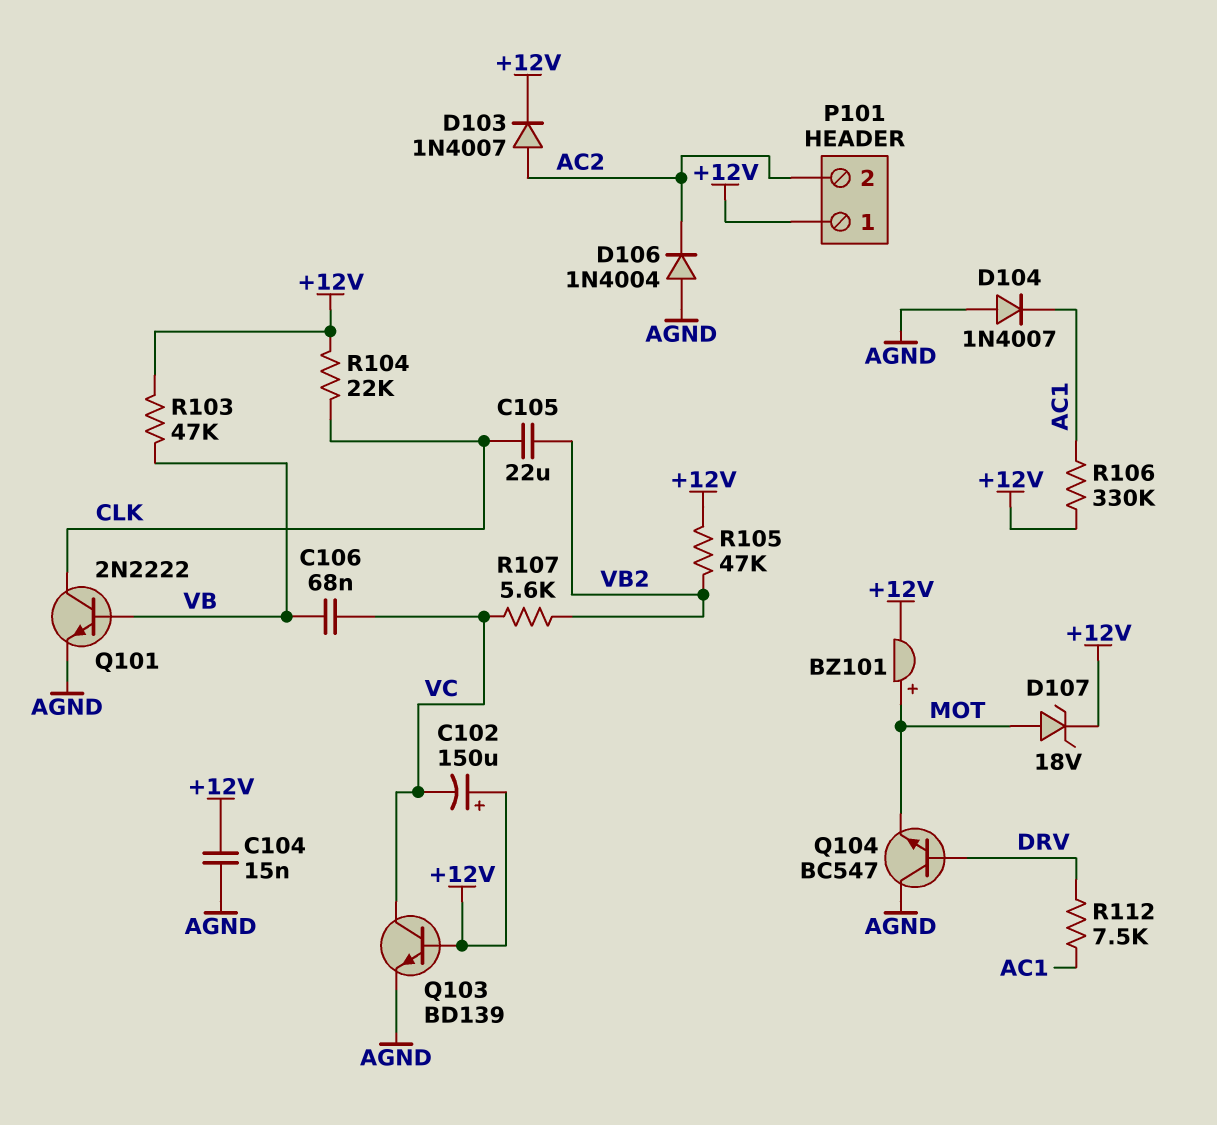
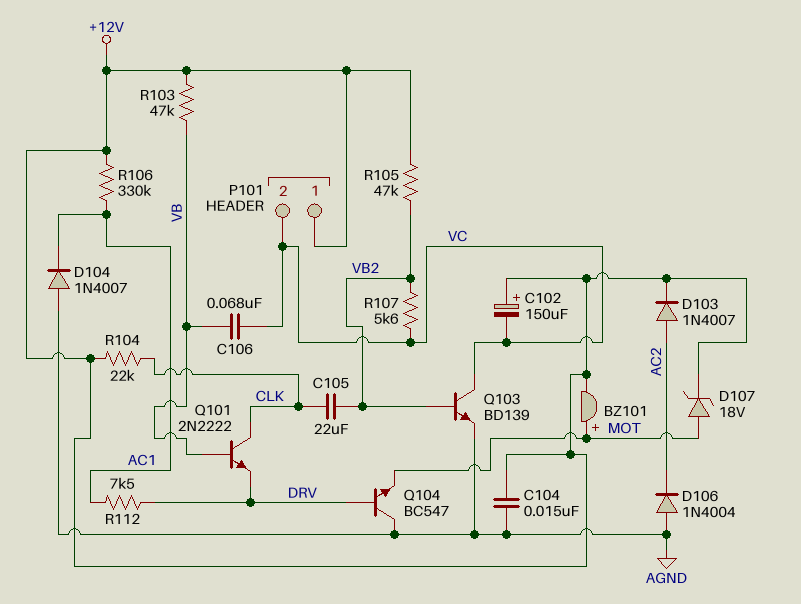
P101 pin 2: AC2 -> VC
Q101: NPN 2N2222 (B VB, C CLK, E AGND) -> NPN 2N2222 (B VB, C CLK, E DRV)
Q103: NPN BD139 (B +12V, C VC, E AGND) -> NPN BD139 (B VB2, C VC, E AGND)

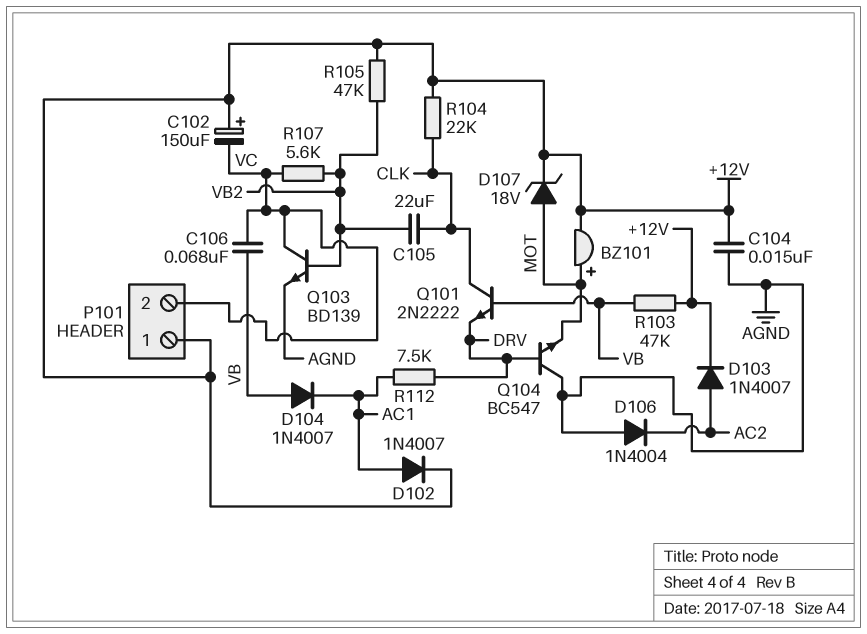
D102: none -> diode 1N4007 (A AC1, K +12V)
D104: diode 1N4007 (A AGND, K AC1) -> diode 1N4007 (A VB, K AC1)
R106: 330k (+12V, AC1) -> none

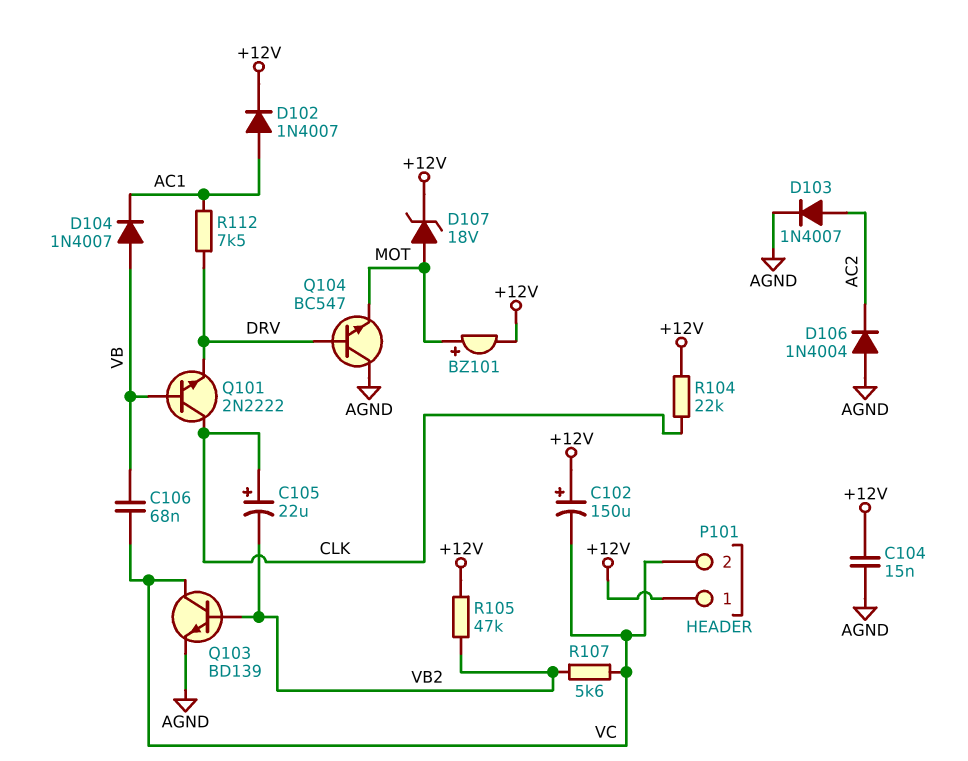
C105: 22uF (CLK, VB2) -> 22uF (plus CLK, minus VB2)
D103: diode 1N4007 (A AC2, K +12V) -> diode 1N4007 (A AC2, K AGND)
R103: 47k (+12V, VB) -> none

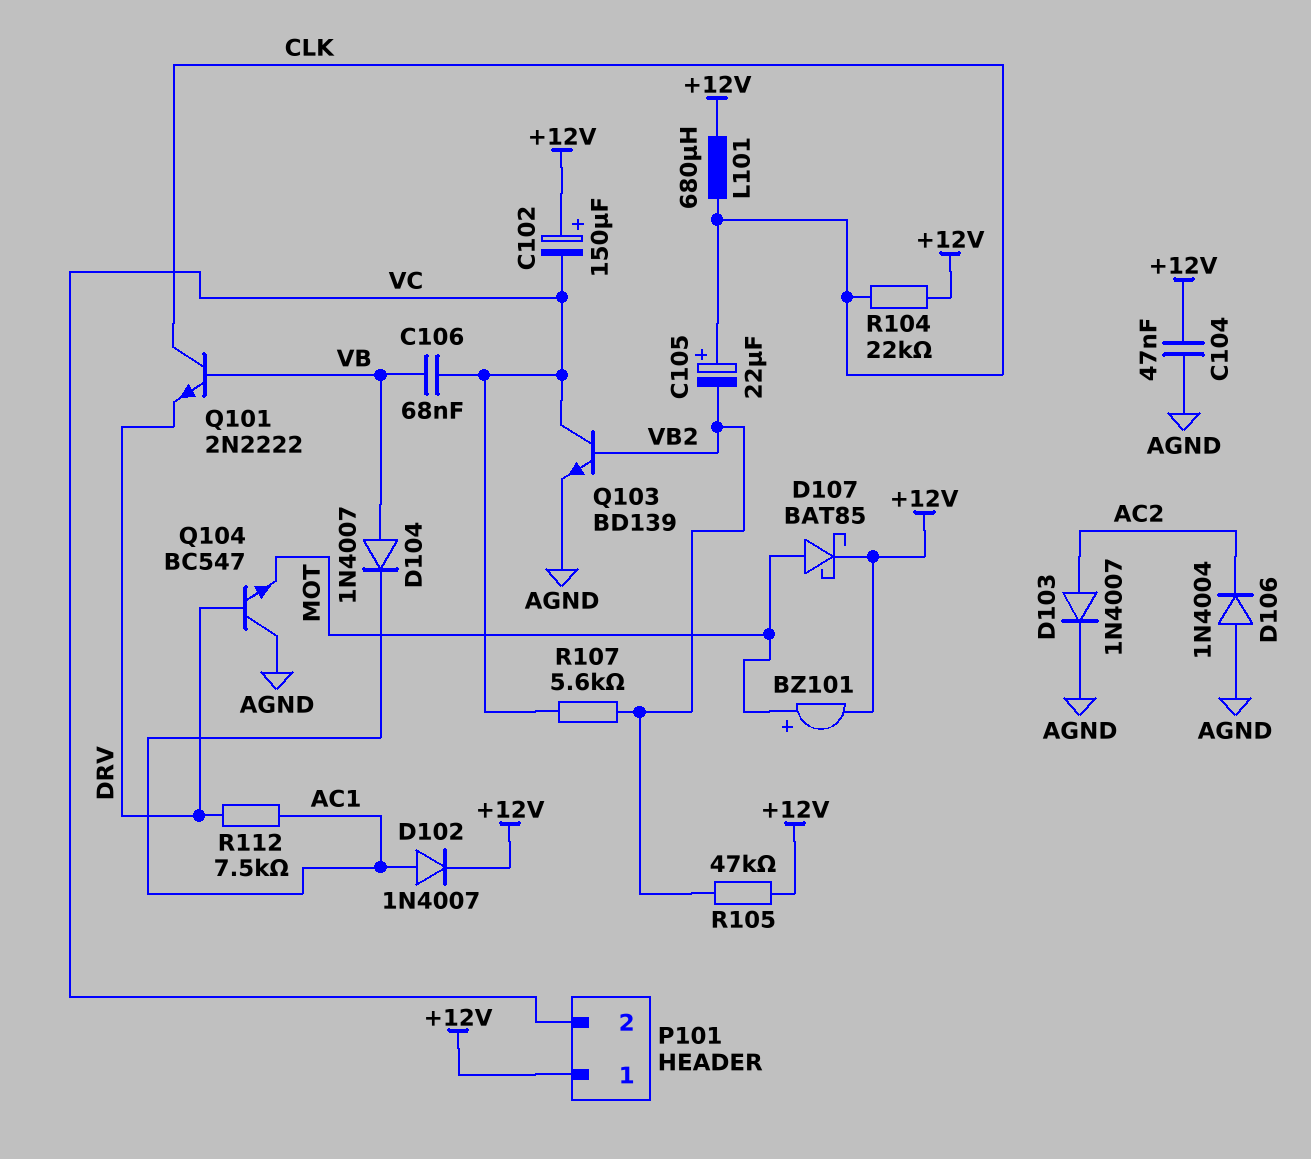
C104: 15nF (+12V, AGND) -> 47nF (+12V, AGND)
D107: zener 18V (A MOT, K +12V) -> schottky BAT85 (A MOT, K +12V)
L101: none -> 680uH (+12V, CLK)

